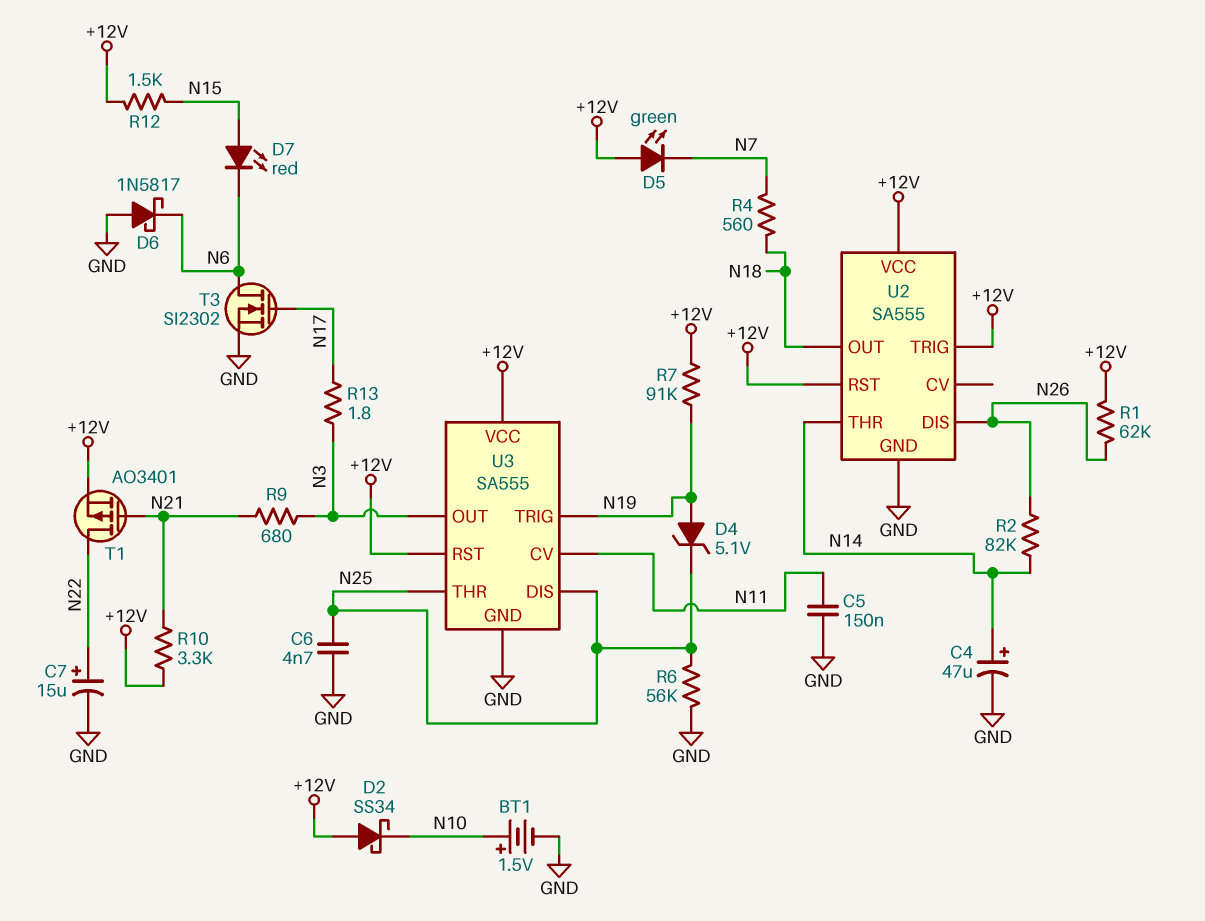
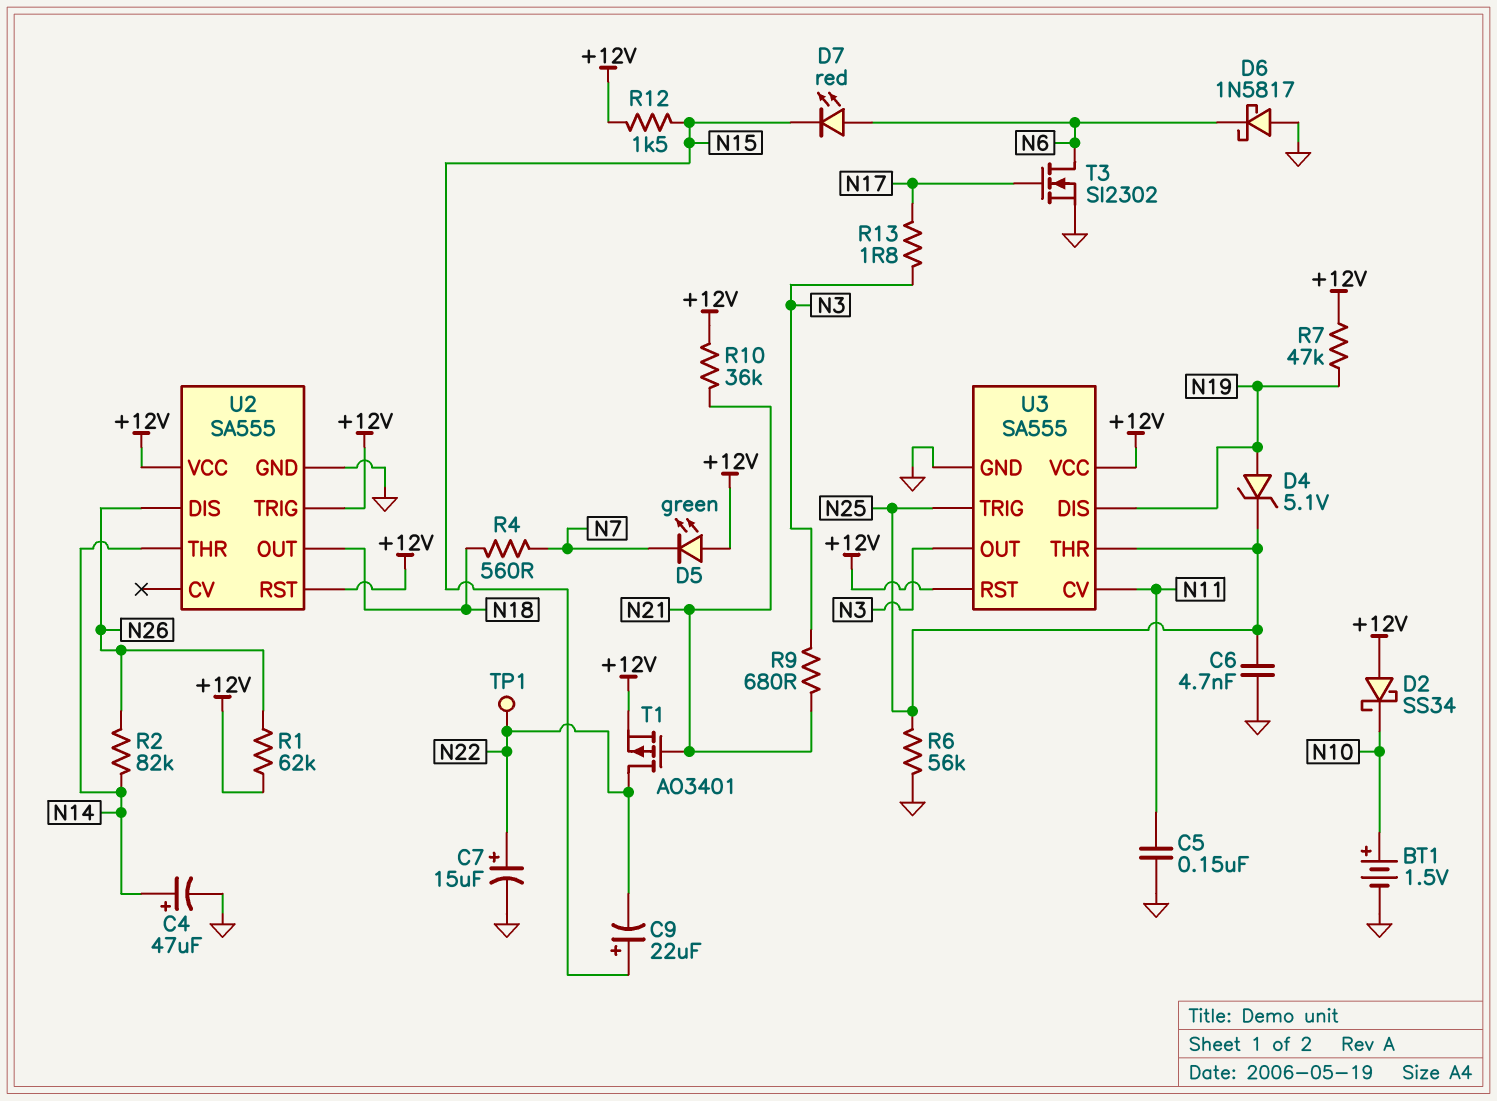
C9: none -> 22uF (plus N15, minus N22)
D7: LED red (A N15, K N6) -> LED red (A N6, K N15)
R7: 91k (+12V, N19) -> 47k (+12V, N19)
R10: 3.3k (+12V, N21) -> 36k (+12V, N21)
TP1: none -> test point (N22)
U3 pin DIS: N25 -> N19
U3 pin TRIG: N19 -> N25

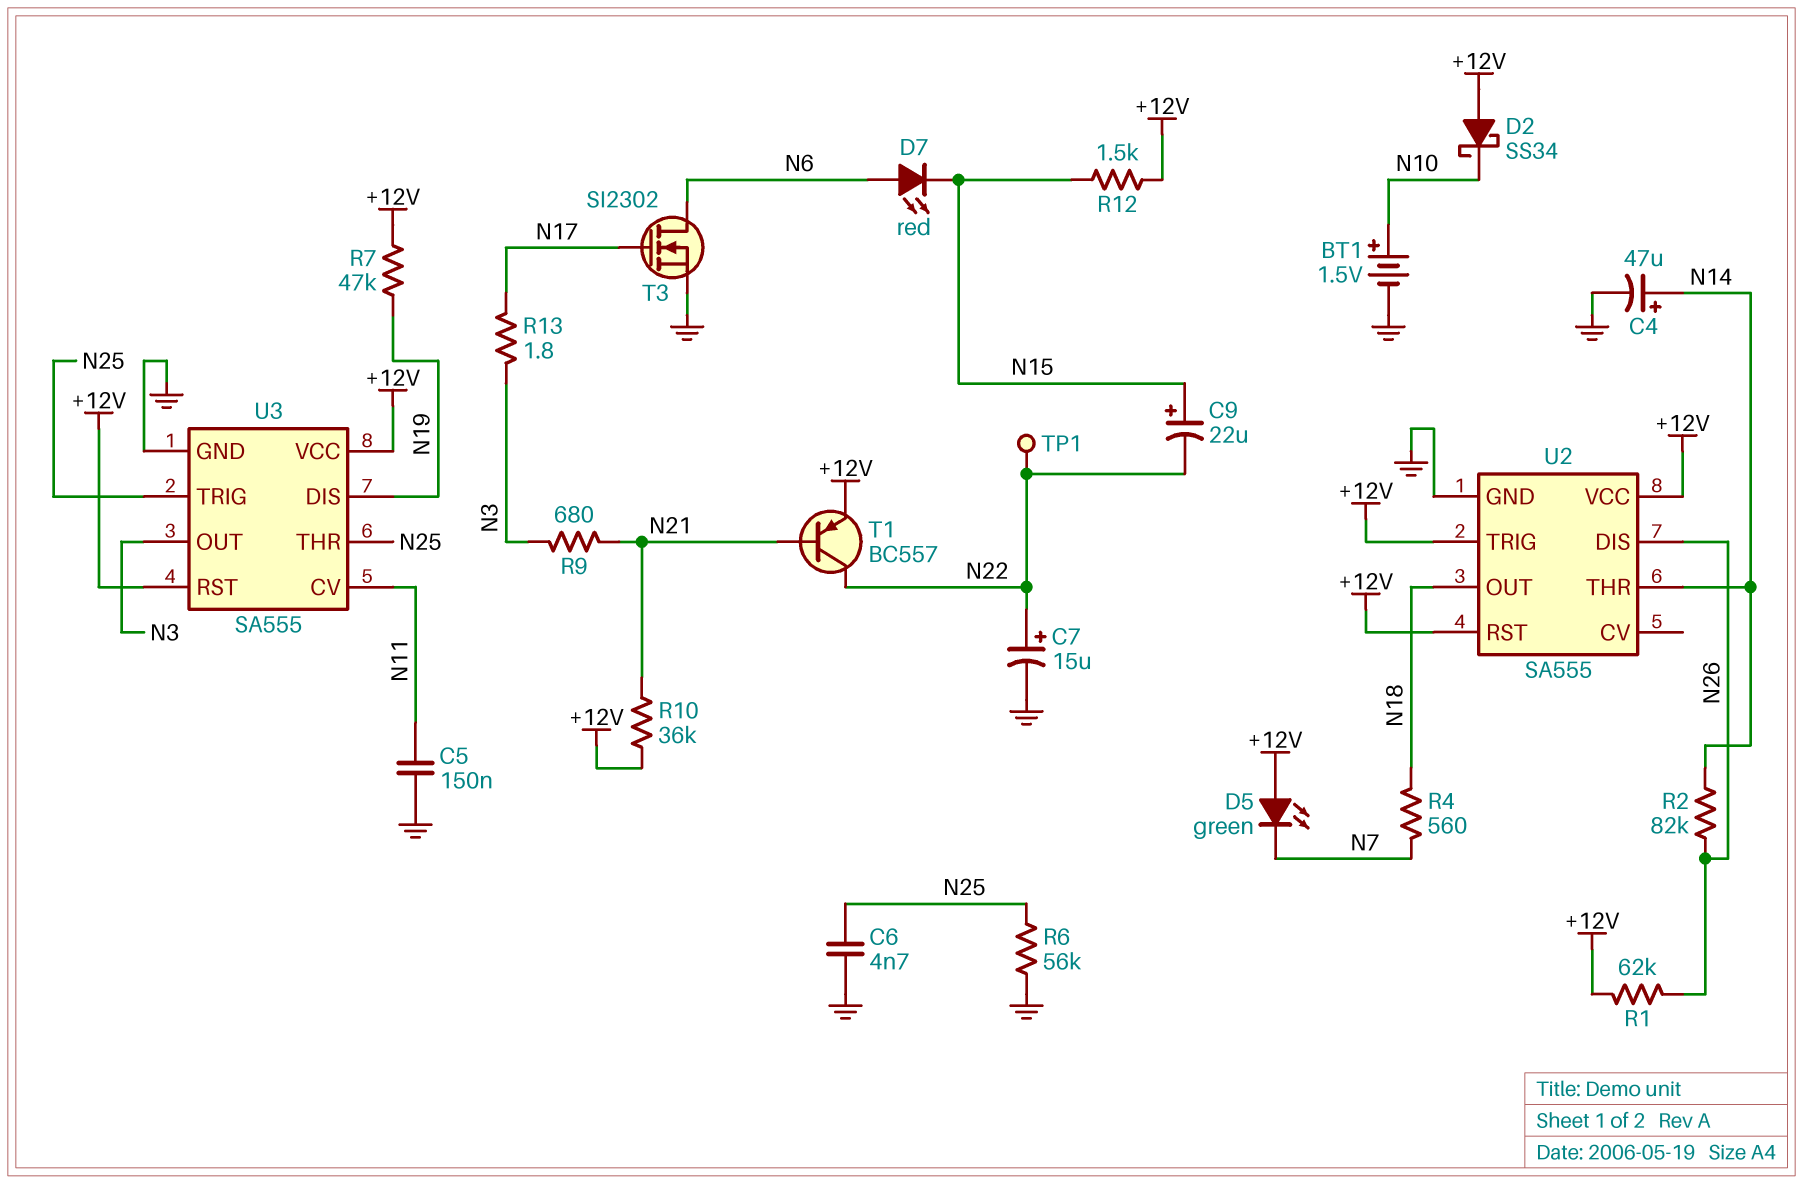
D4: zener 5.1V (A N19, K N25) -> none
D6: schottky 1N5817 (A GND, K N6) -> none
T1: PMOS AO3401 (G N21, D N22, S +12V) -> PNP BC557 (B N21, C N22, E +12V)

